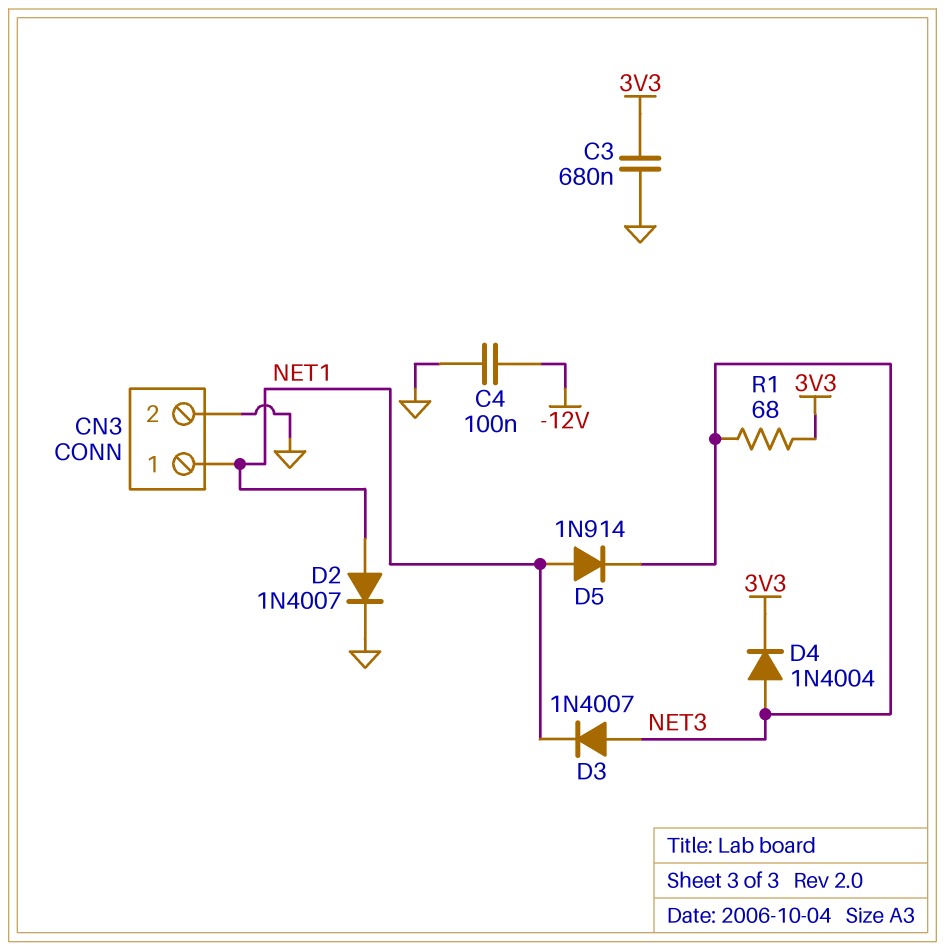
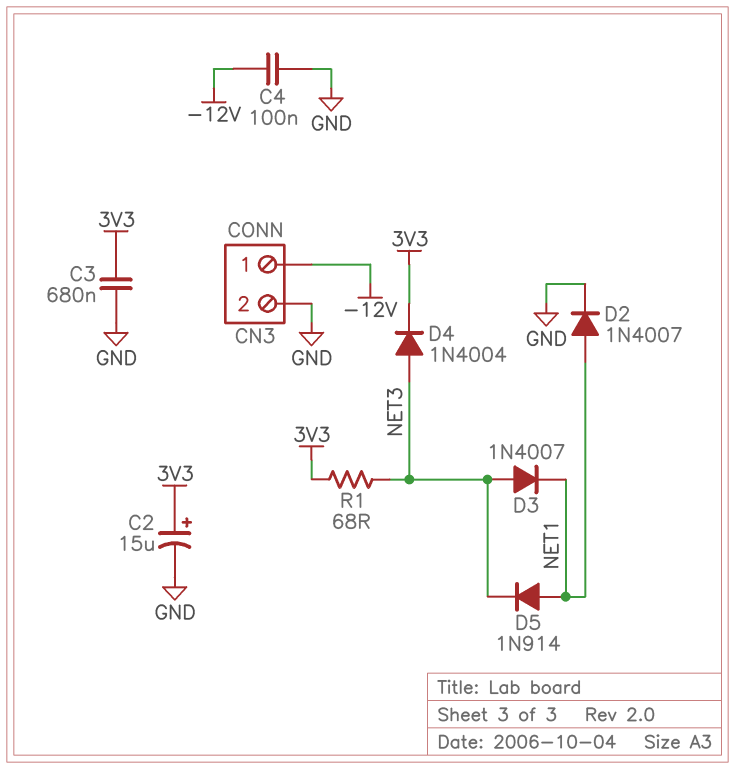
C2: none -> 15uF (plus 3V3, minus GND)
CN3 pin 1: NET1 -> -12V

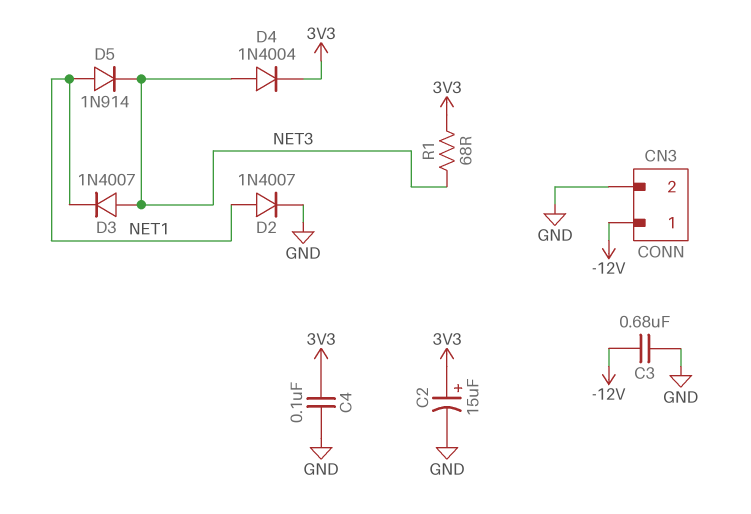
C3: 680nF (3V3, GND) -> 680nF (-12V, GND)
C4: 100nF (-12V, GND) -> 100nF (3V3, GND)

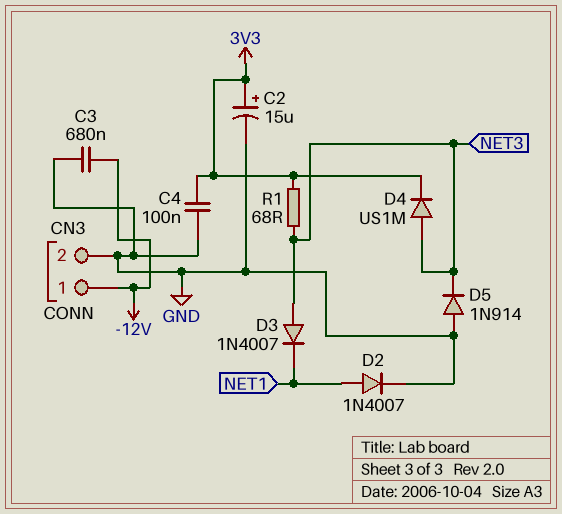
D4: diode 1N4004 (A NET3, K 3V3) -> diode US1M (A NET3, K 3V3)
D5: diode 1N914 (A NET1, K NET3) -> diode 1N914 (A GND, K NET3)

